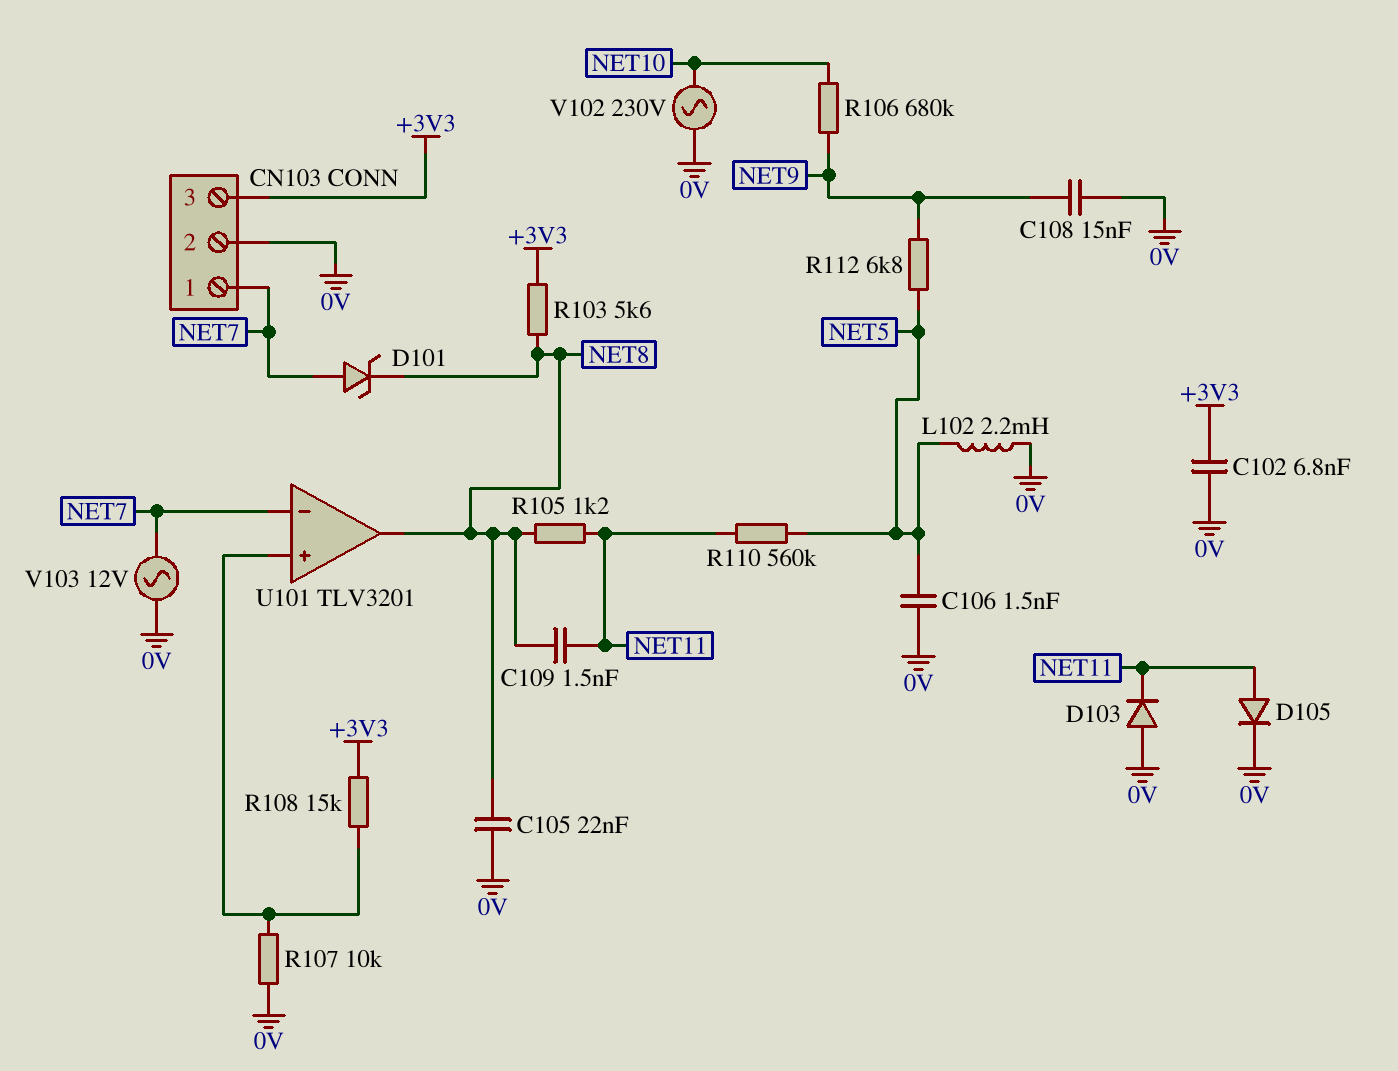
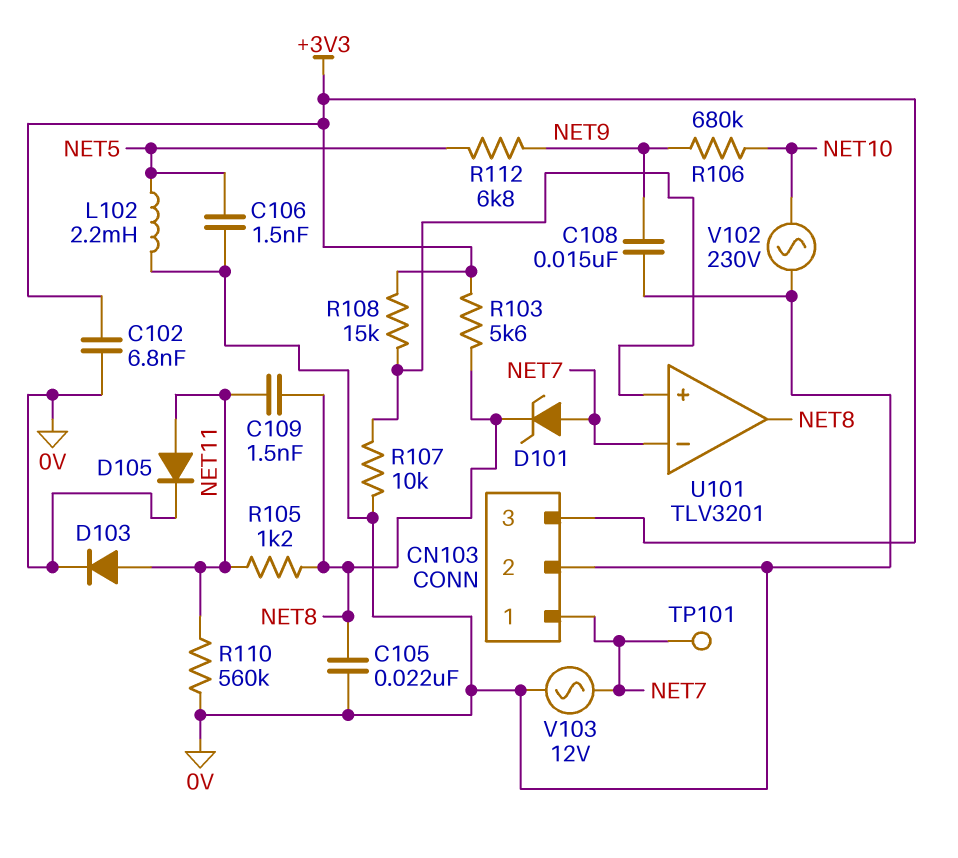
D103: diode (A 0V, K NET11) -> diode (A NET11, K 0V)
R110: 560k (NET5, NET11) -> 560k (0V, NET11)
TP101: none -> test point (NET7)

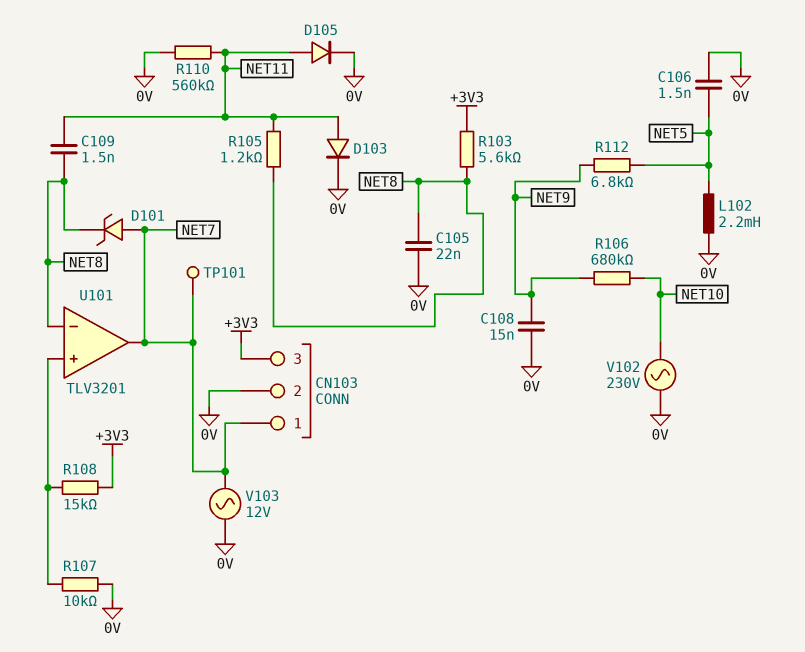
C102: 6.8nF (+3V3, 0V) -> none
U101 pin in-: NET7 -> NET8
U101 pin out: NET8 -> NET7

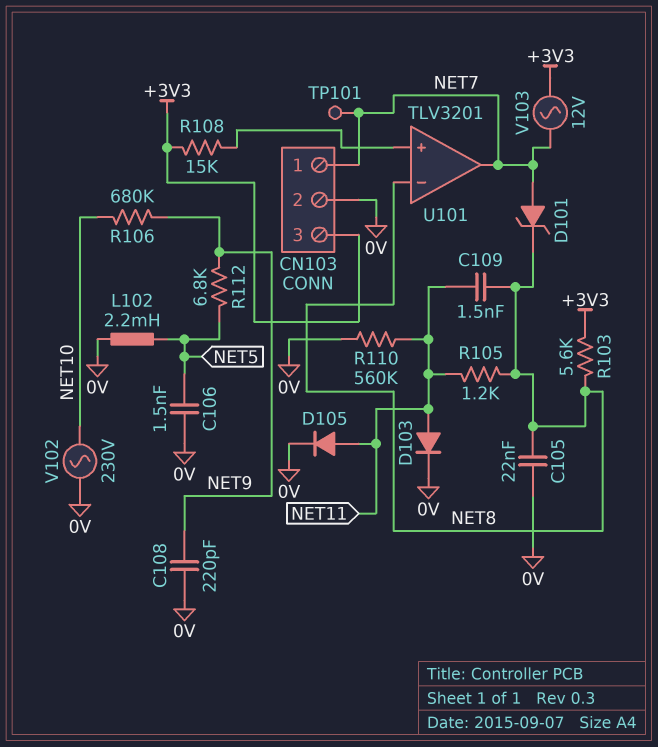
C108: 15nF (0V, NET9) -> 220pF (0V, NET9)
R107: 10k (0V, U101/in+) -> none
V103: AC 12V (0V, NET7) -> AC 12V (+3V3, NET7)

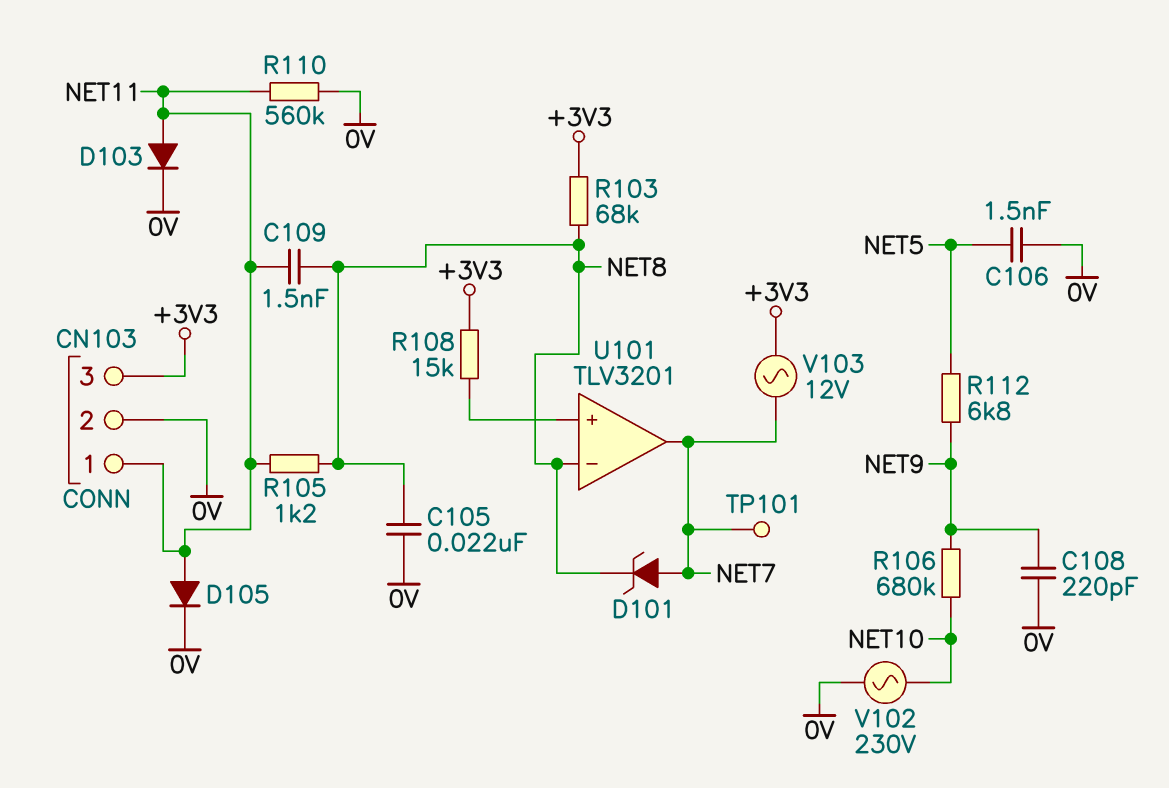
CN103 pin 1: NET7 -> NET11
L102: 2.2mH (0V, NET5) -> none
R103: 5.6k (+3V3, NET8) -> 68k (+3V3, NET8)

